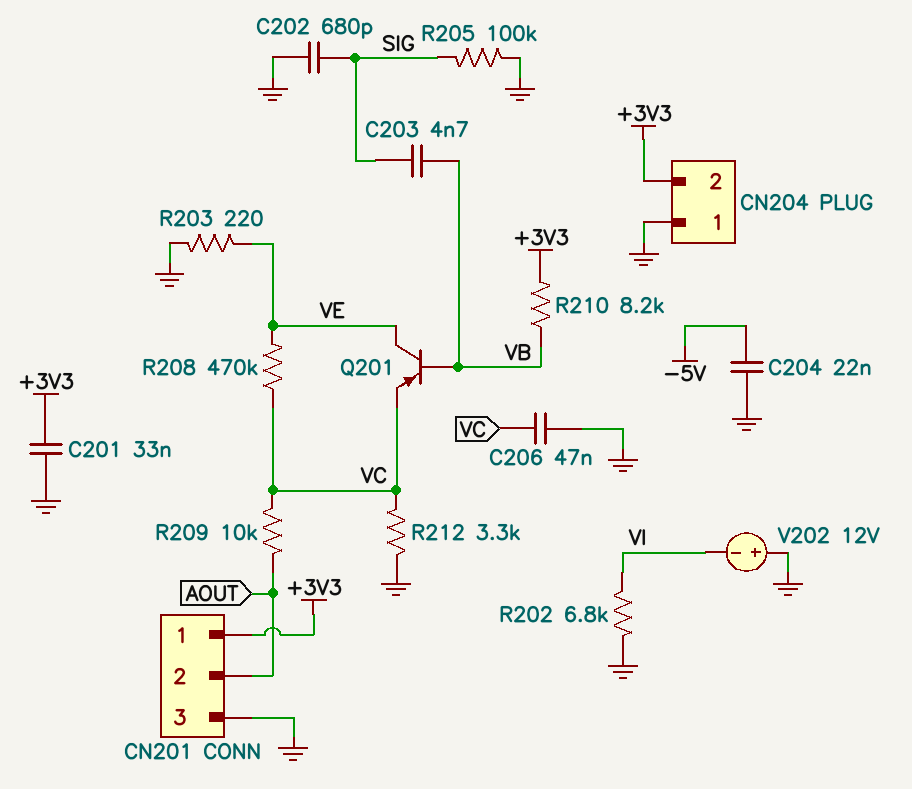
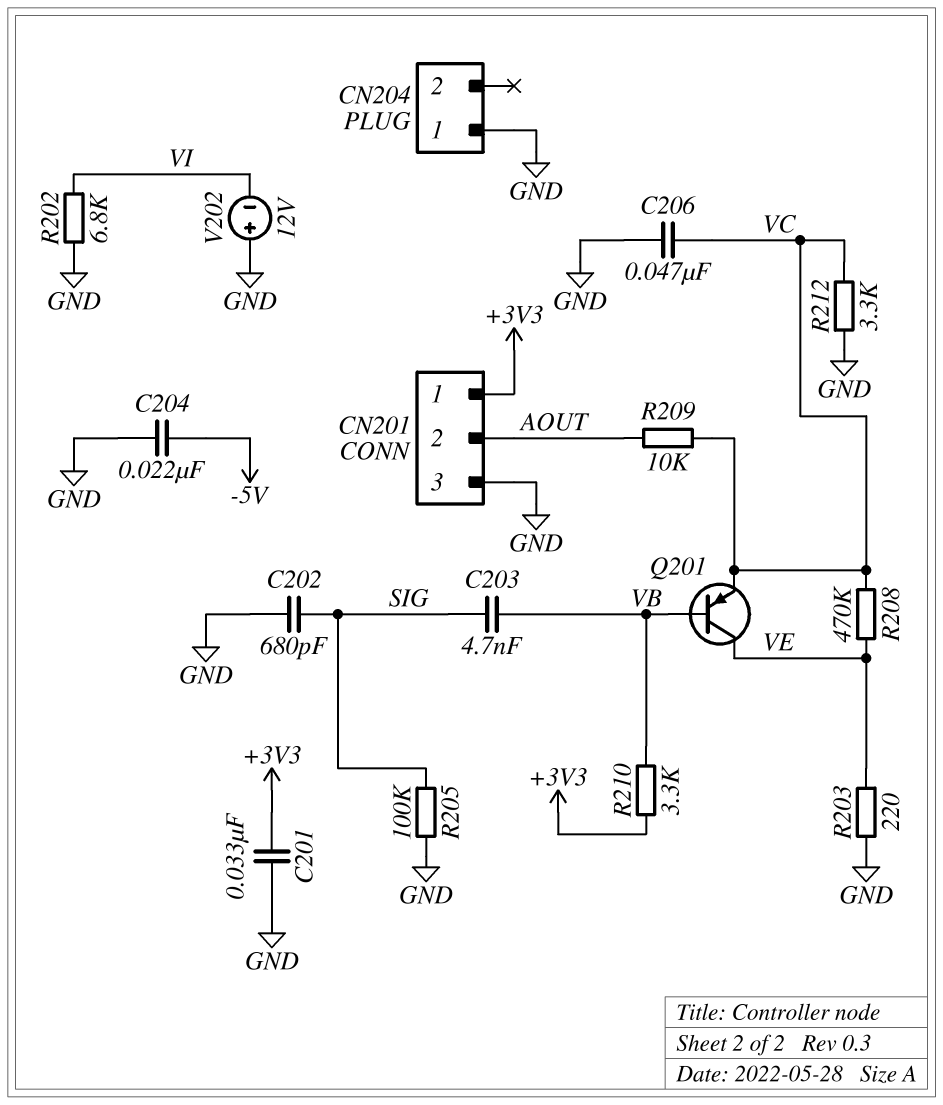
CN204 pin 2: +3V3 -> none
R210: 8.2k (+3V3, VB) -> 3.3k (+3V3, VB)

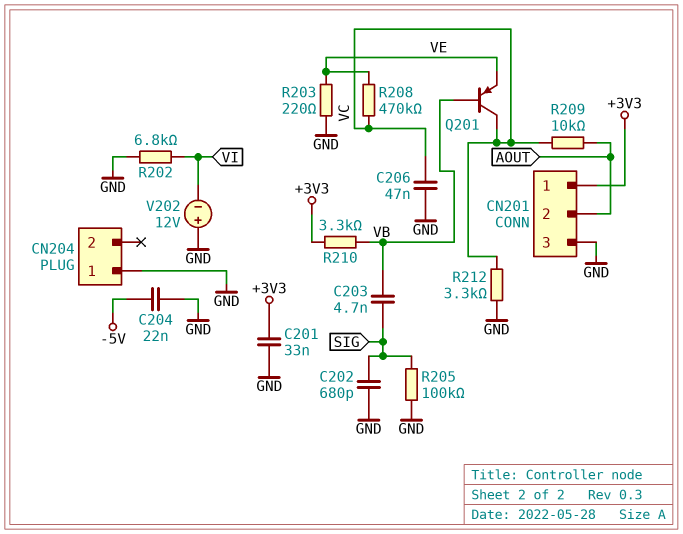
Q201: PNP (B VB, C VE, E VC) -> PNP (B VB, C VC, E VE)

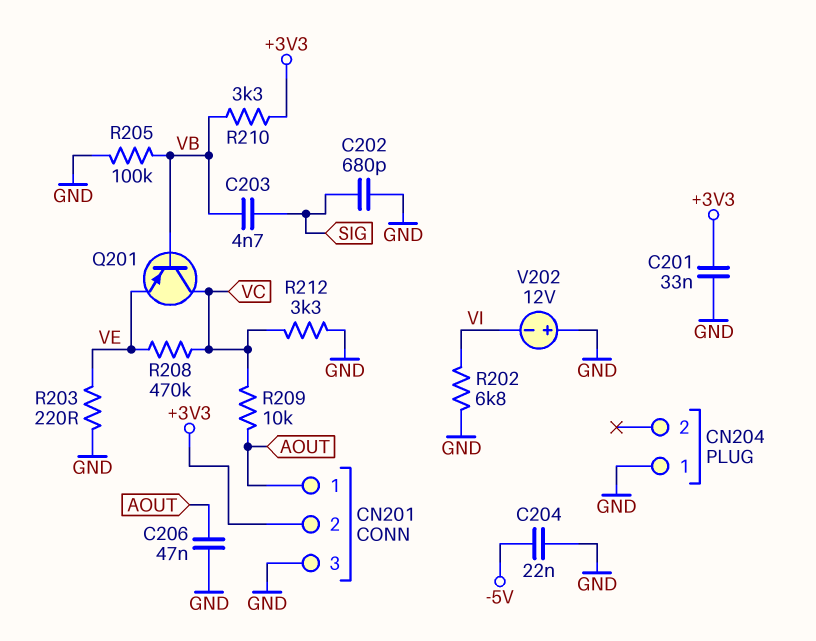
C206: 47nF (GND, VC) -> 47nF (AOUT, GND)
CN201 pin 1: +3V3 -> AOUT
CN201 pin 2: AOUT -> +3V3
R205: 100k (GND, SIG) -> 100k (GND, VB)

